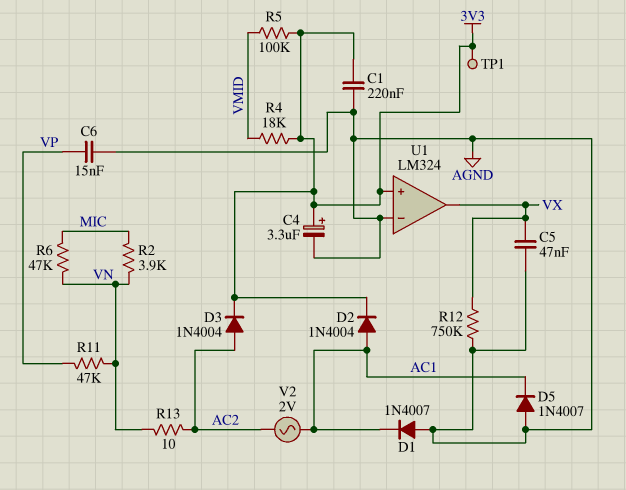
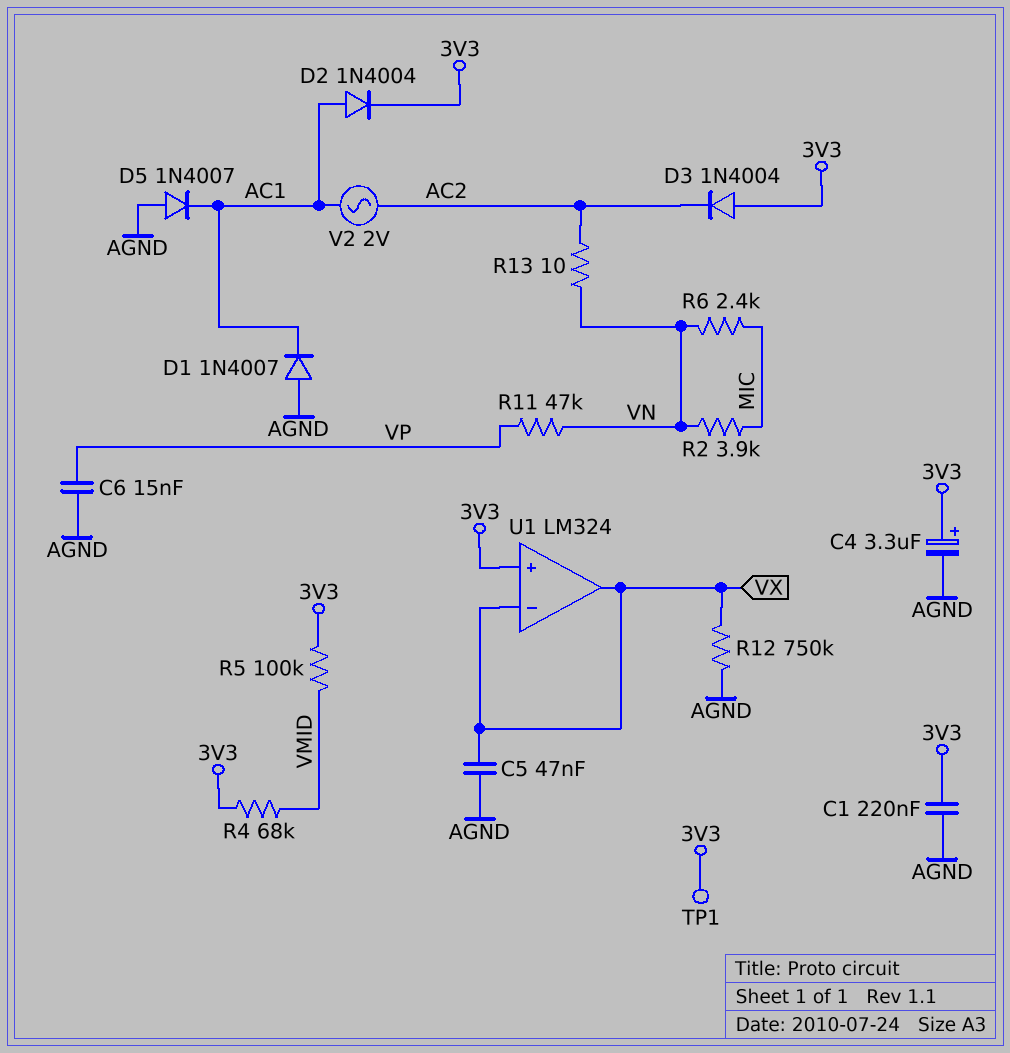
D3: diode 1N4004 (A AC2, K 3V3) -> diode 1N4004 (A 3V3, K AC2)
R4: 18k (3V3, VMID) -> 68k (3V3, VMID)
R6: 47k (MIC, VN) -> 2.4k (MIC, VN)
U1 pin in-: AGND -> VX

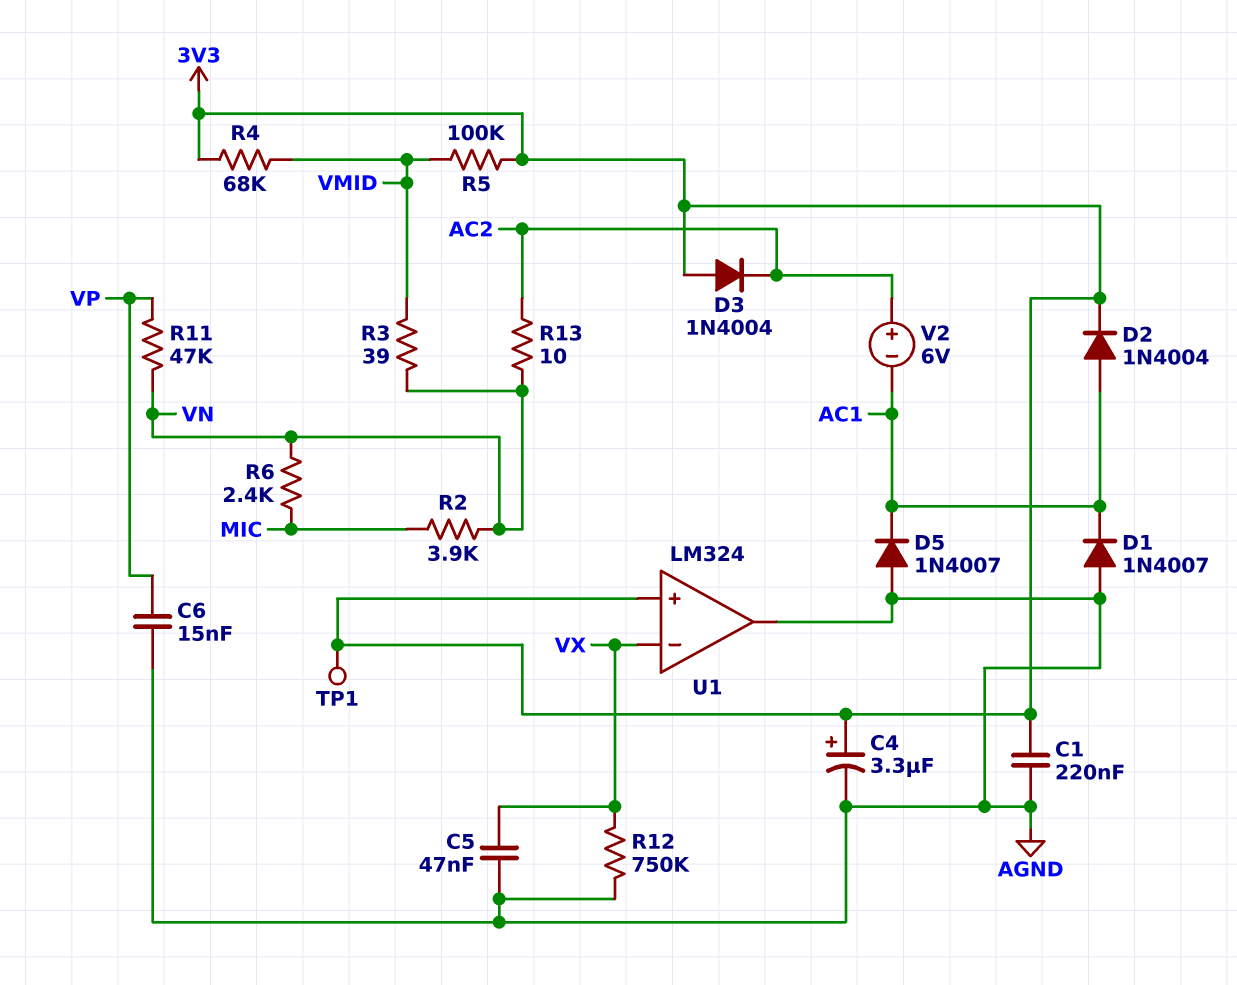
R3: none -> 39 (VMID, VN)
U1 pin out: VX -> AGND
V2: AC 2V (AC1, AC2) -> 6V (plus AC2, minus AC1)

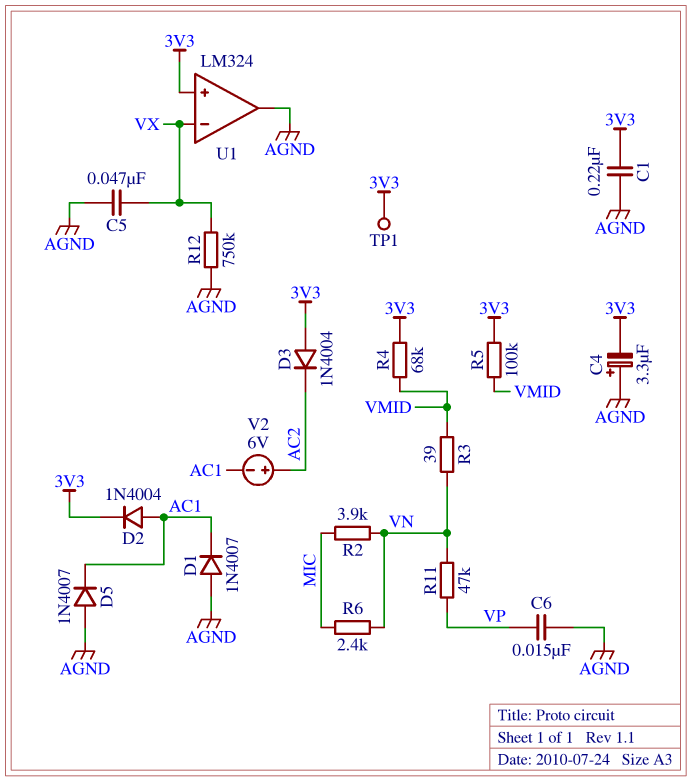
C4: 3.3uF (plus 3V3, minus AGND) -> 3.3uF (plus AGND, minus 3V3)
R13: 10 (AC2, VN) -> none

